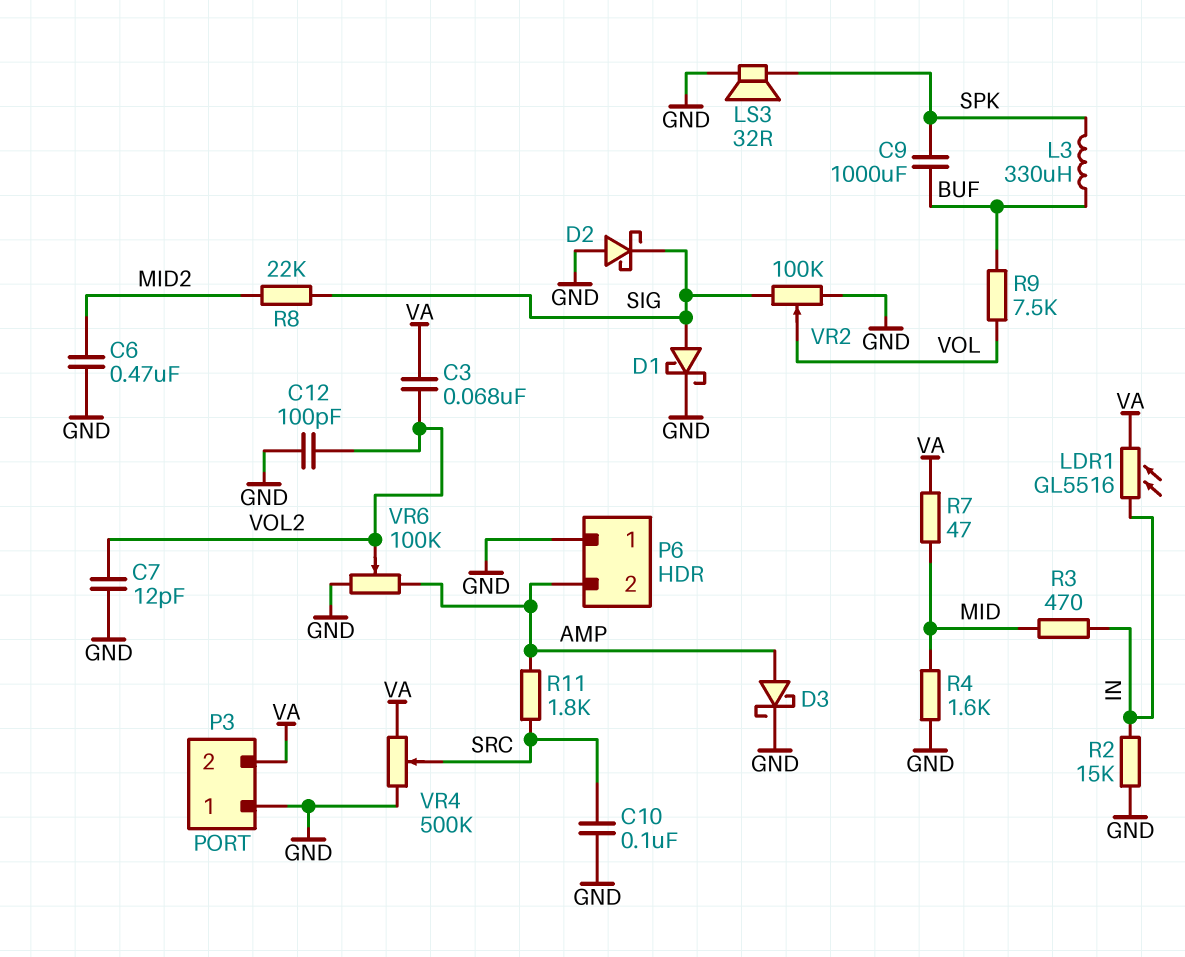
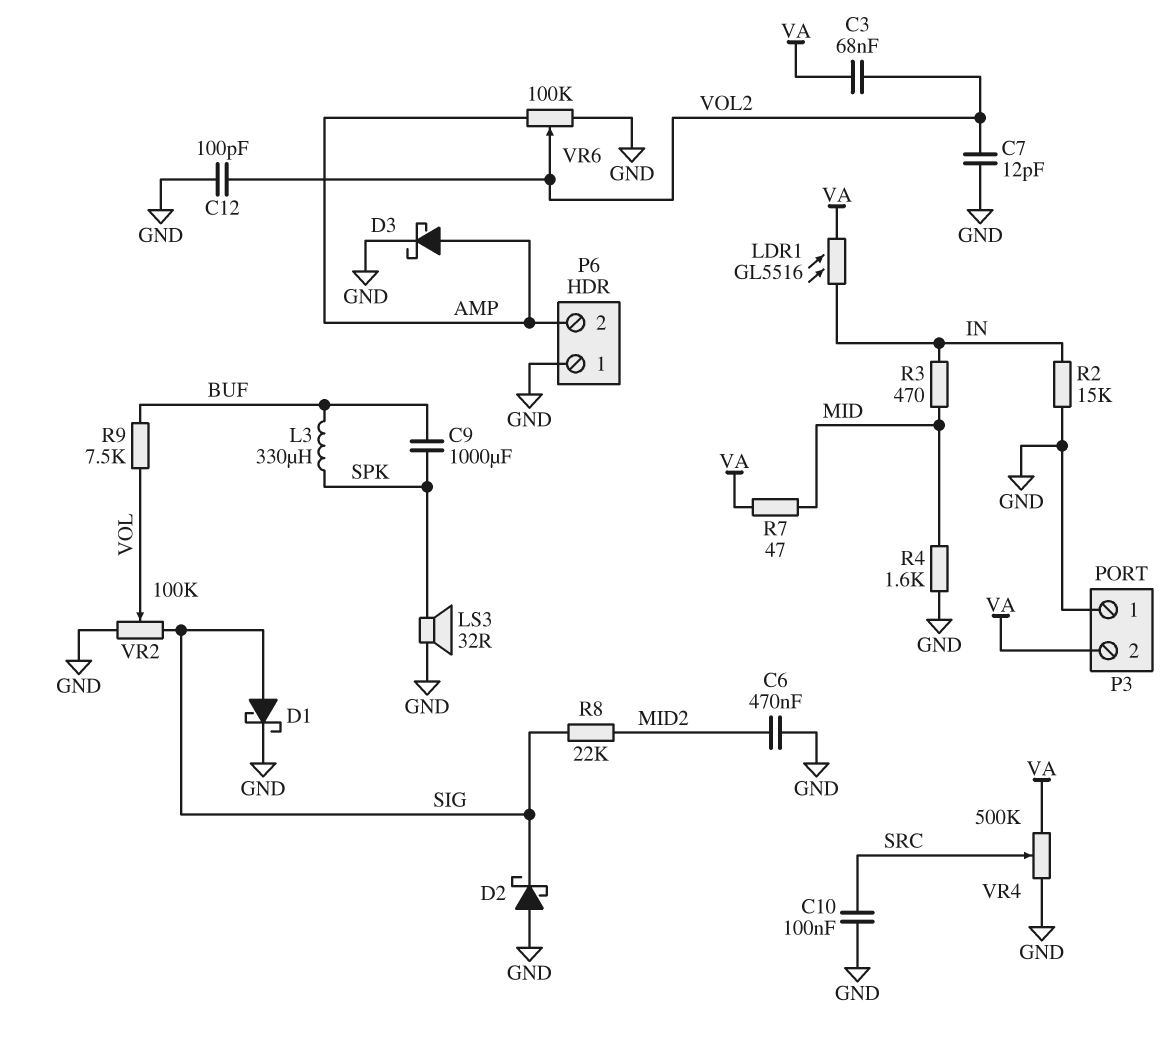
R11: 1.8k (AMP, SRC) -> none

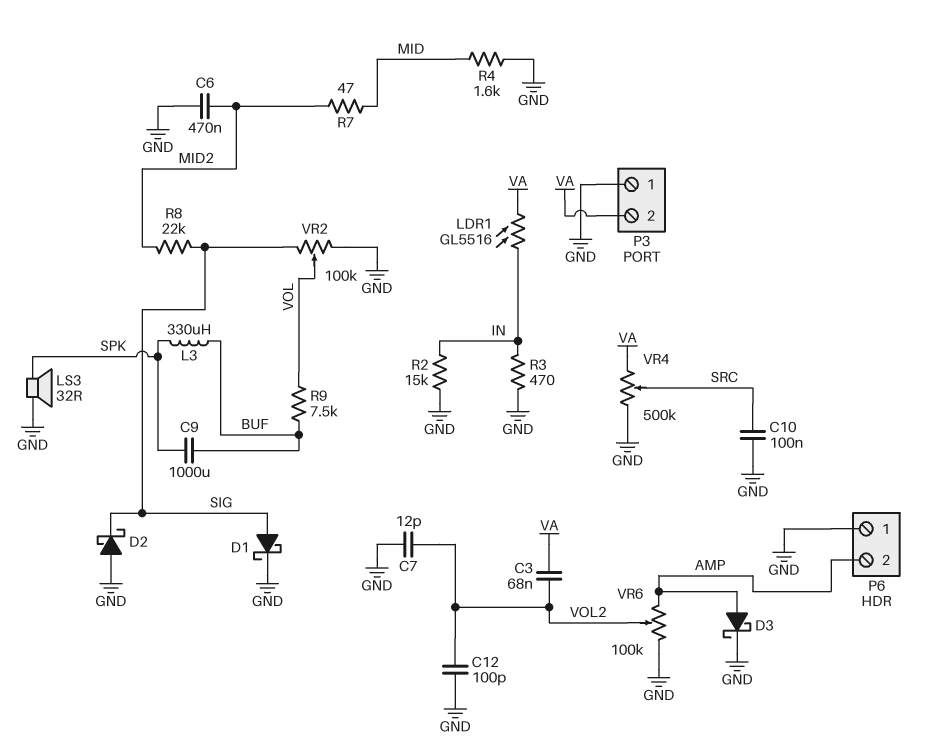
R3: 470 (IN, MID) -> 470 (GND, IN)
R7: 47 (MID, VA) -> 47 (MID, MID2)

